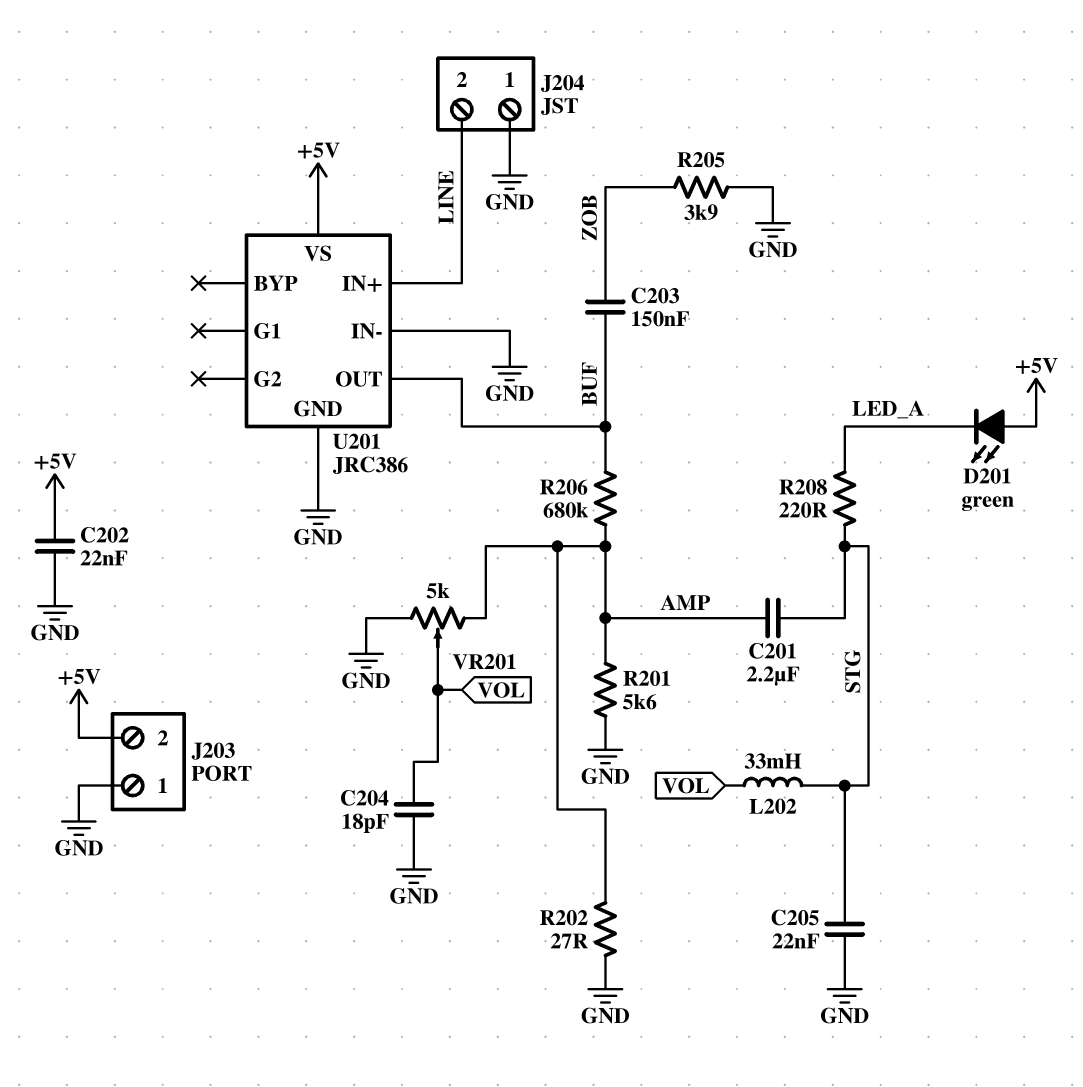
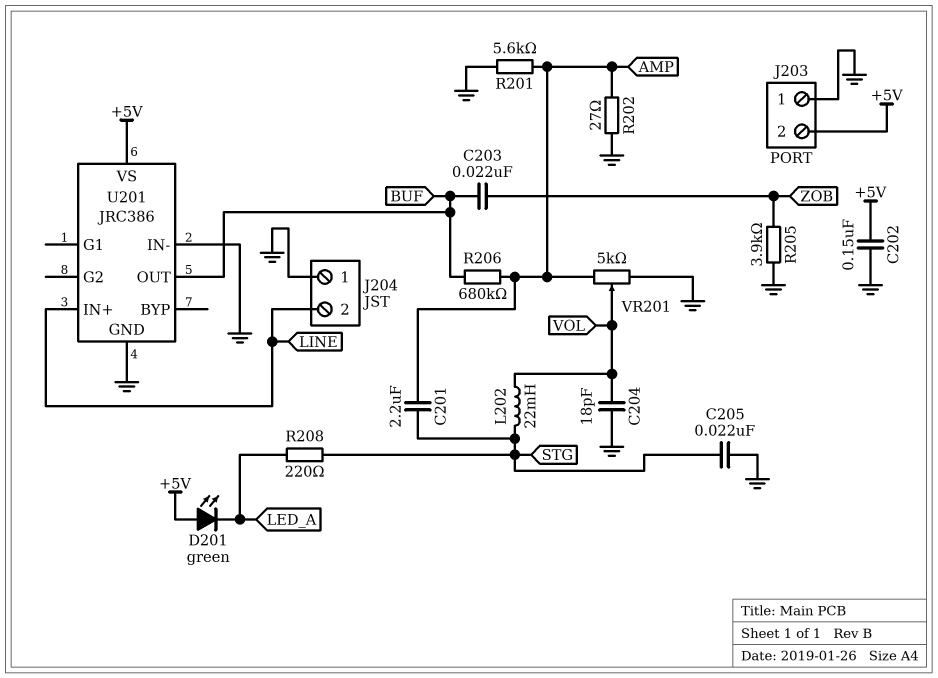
C202: 22nF (+5V, GND) -> 150nF (+5V, GND)
C203: 150nF (BUF, ZOB) -> 22nF (BUF, ZOB)
L202: 33mH (STG, VOL) -> 22mH (STG, VOL)

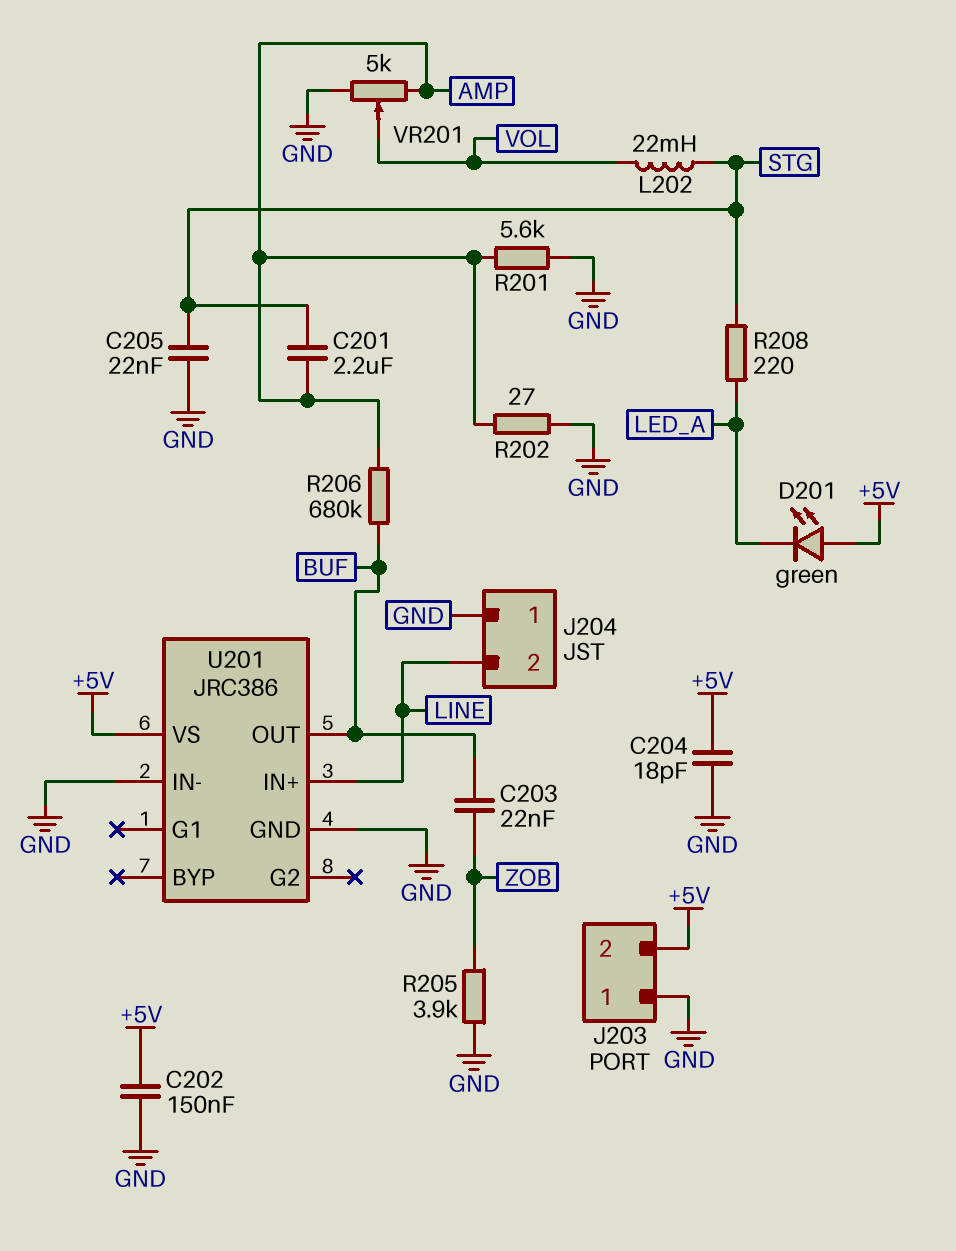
C204: 18pF (GND, VOL) -> 18pF (+5V, GND)

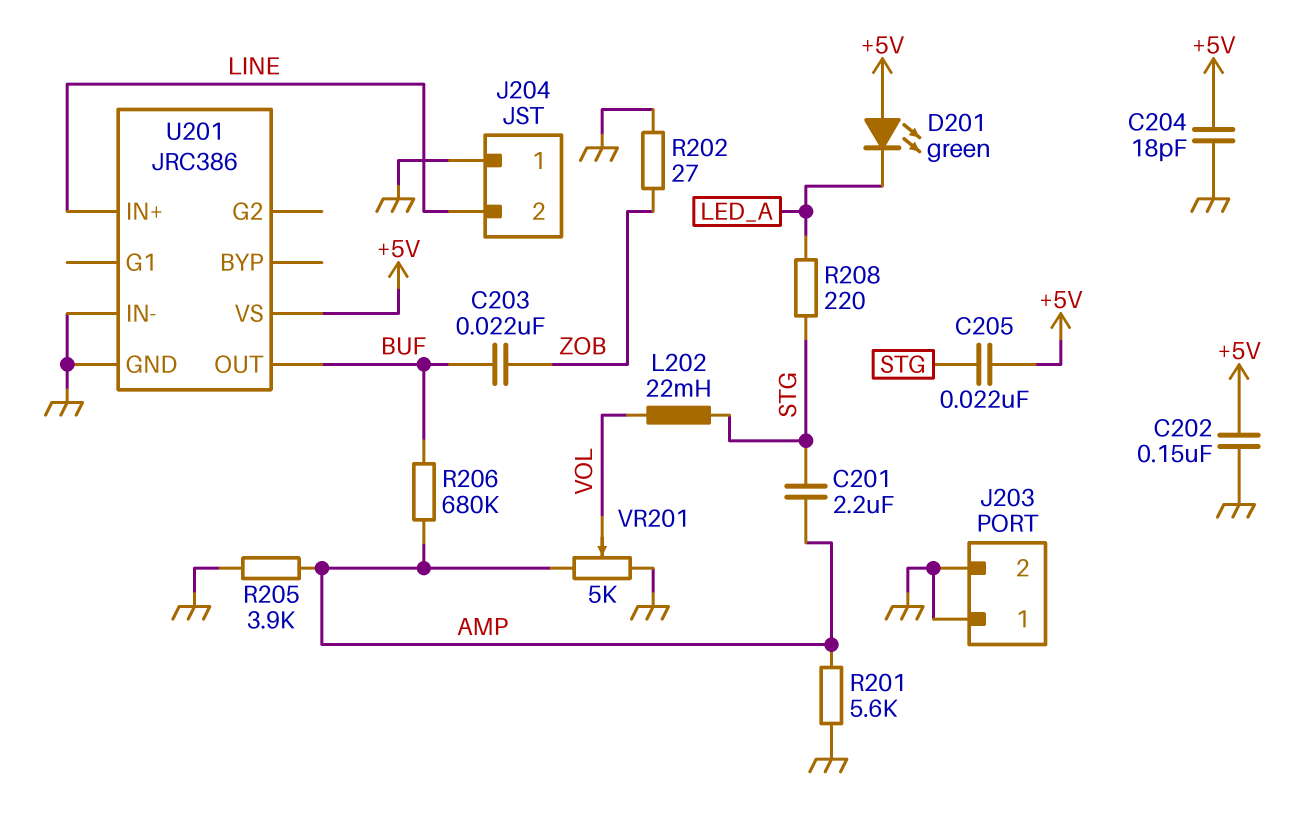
C205: 22nF (GND, STG) -> 22nF (+5V, STG)
J203 pin 2: +5V -> GND
R202: 27 (AMP, GND) -> 27 (GND, ZOB)
R205: 3.9k (GND, ZOB) -> 3.9k (AMP, GND)

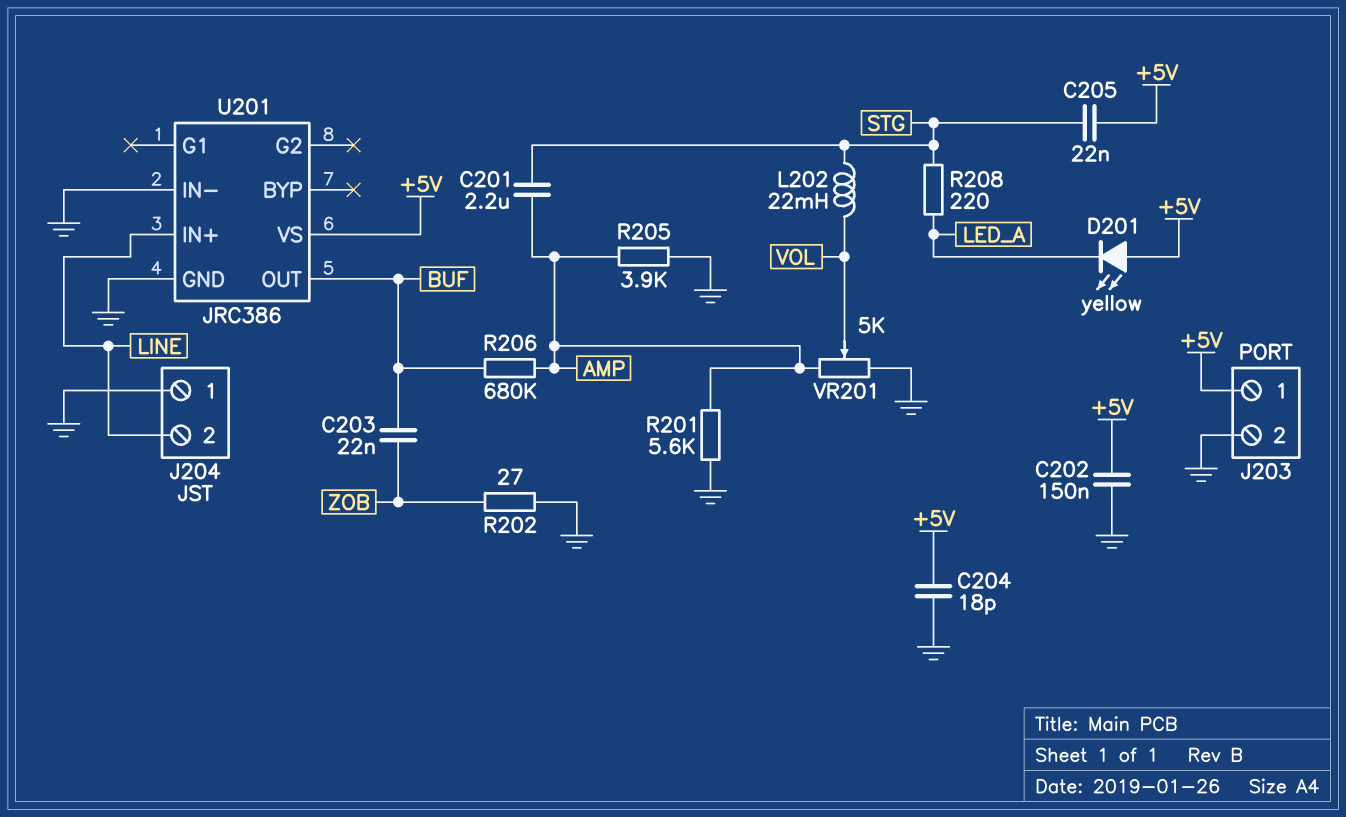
D201: LED green (A +5V, K LED_A) -> LED yellow (A +5V, K LED_A)
J203 pin 1: GND -> +5V

